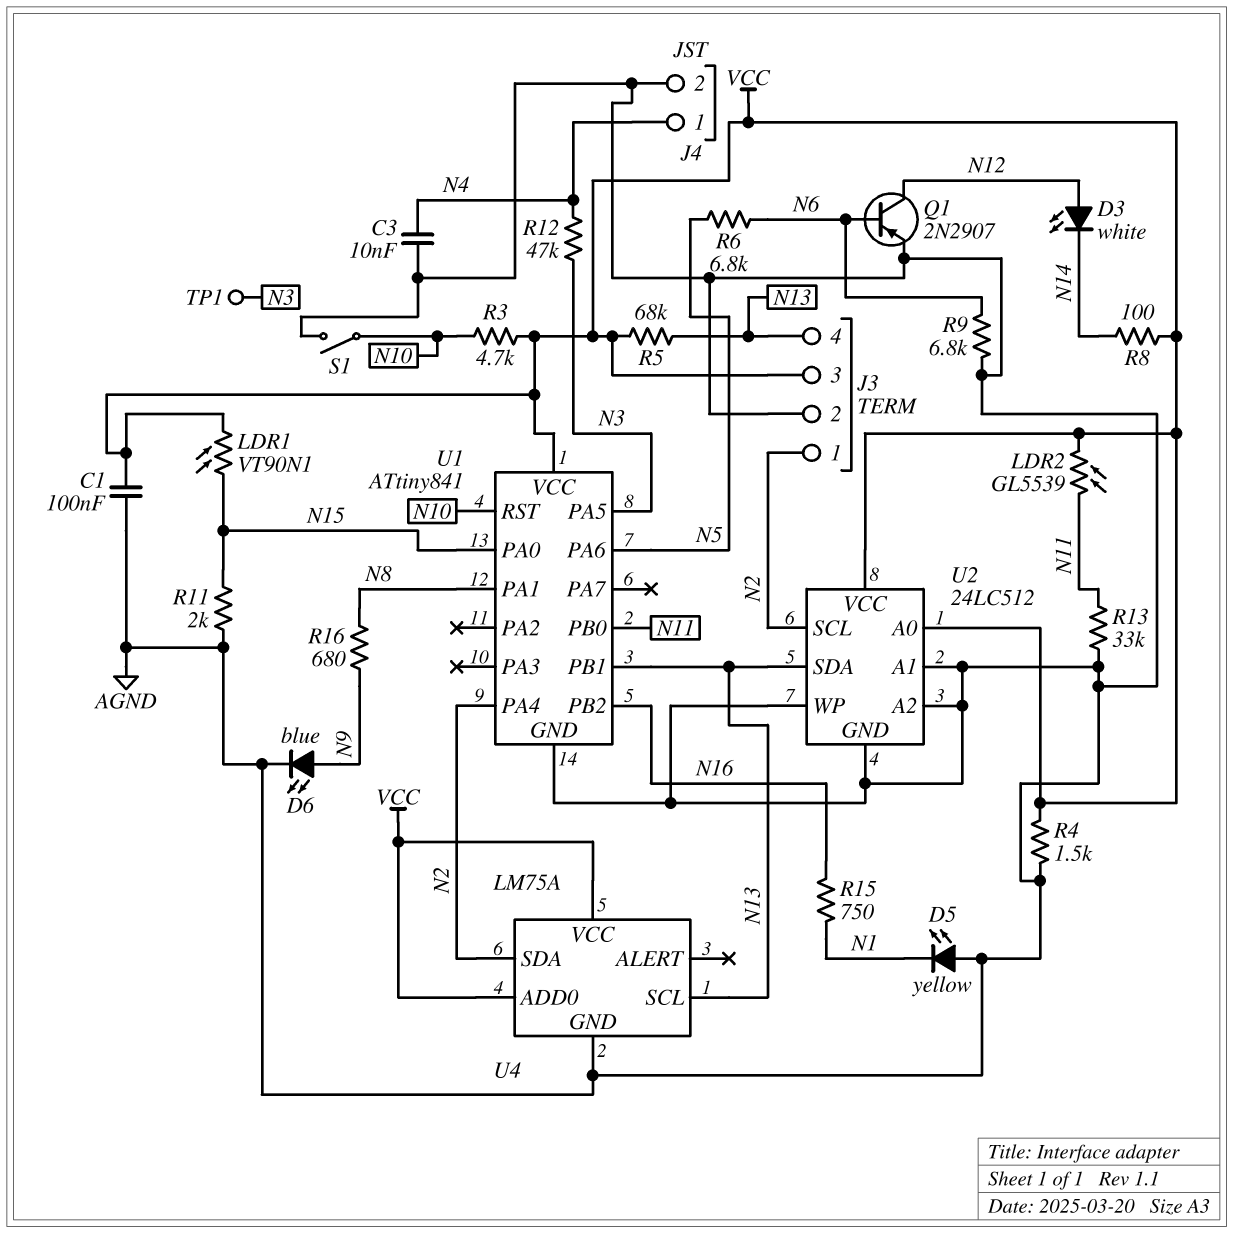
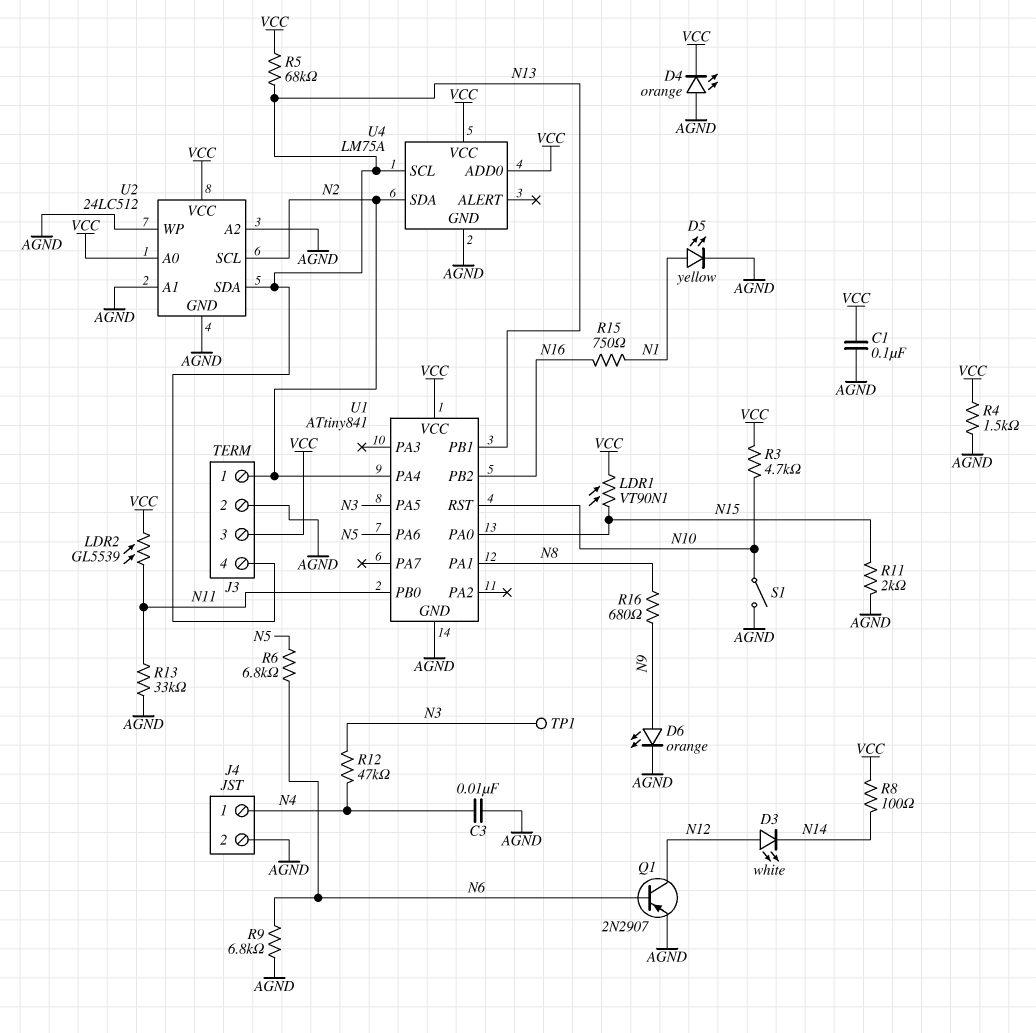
D4: none -> LED orange (A AGND, K VCC)
D5: LED yellow (A AGND, K N1) -> LED yellow (A N1, K AGND)
D6: LED blue (A N9, K AGND) -> LED orange (A N9, K AGND)

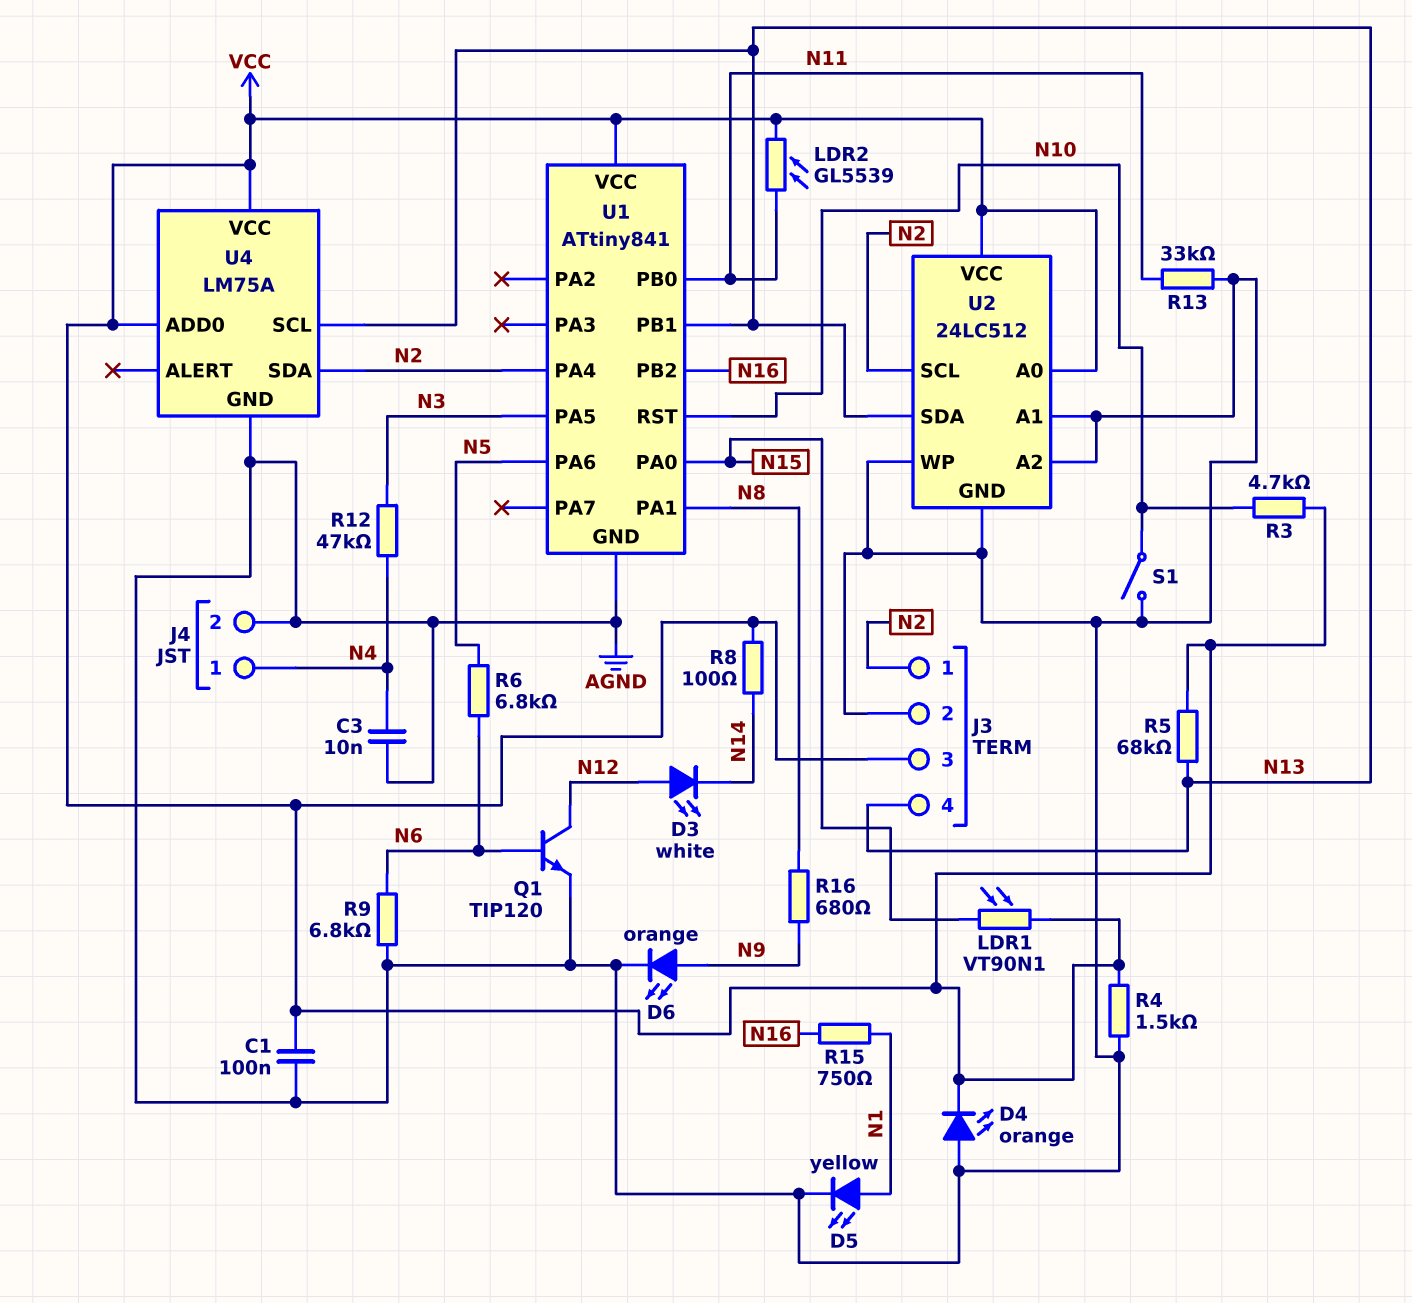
Q1: PNP 2N2907 (B N6, C N12, E AGND) -> NPN TIP120 (B N6, C N12, E AGND)
R11: 2k (AGND, N15) -> none
TP1: test point (N3) -> none

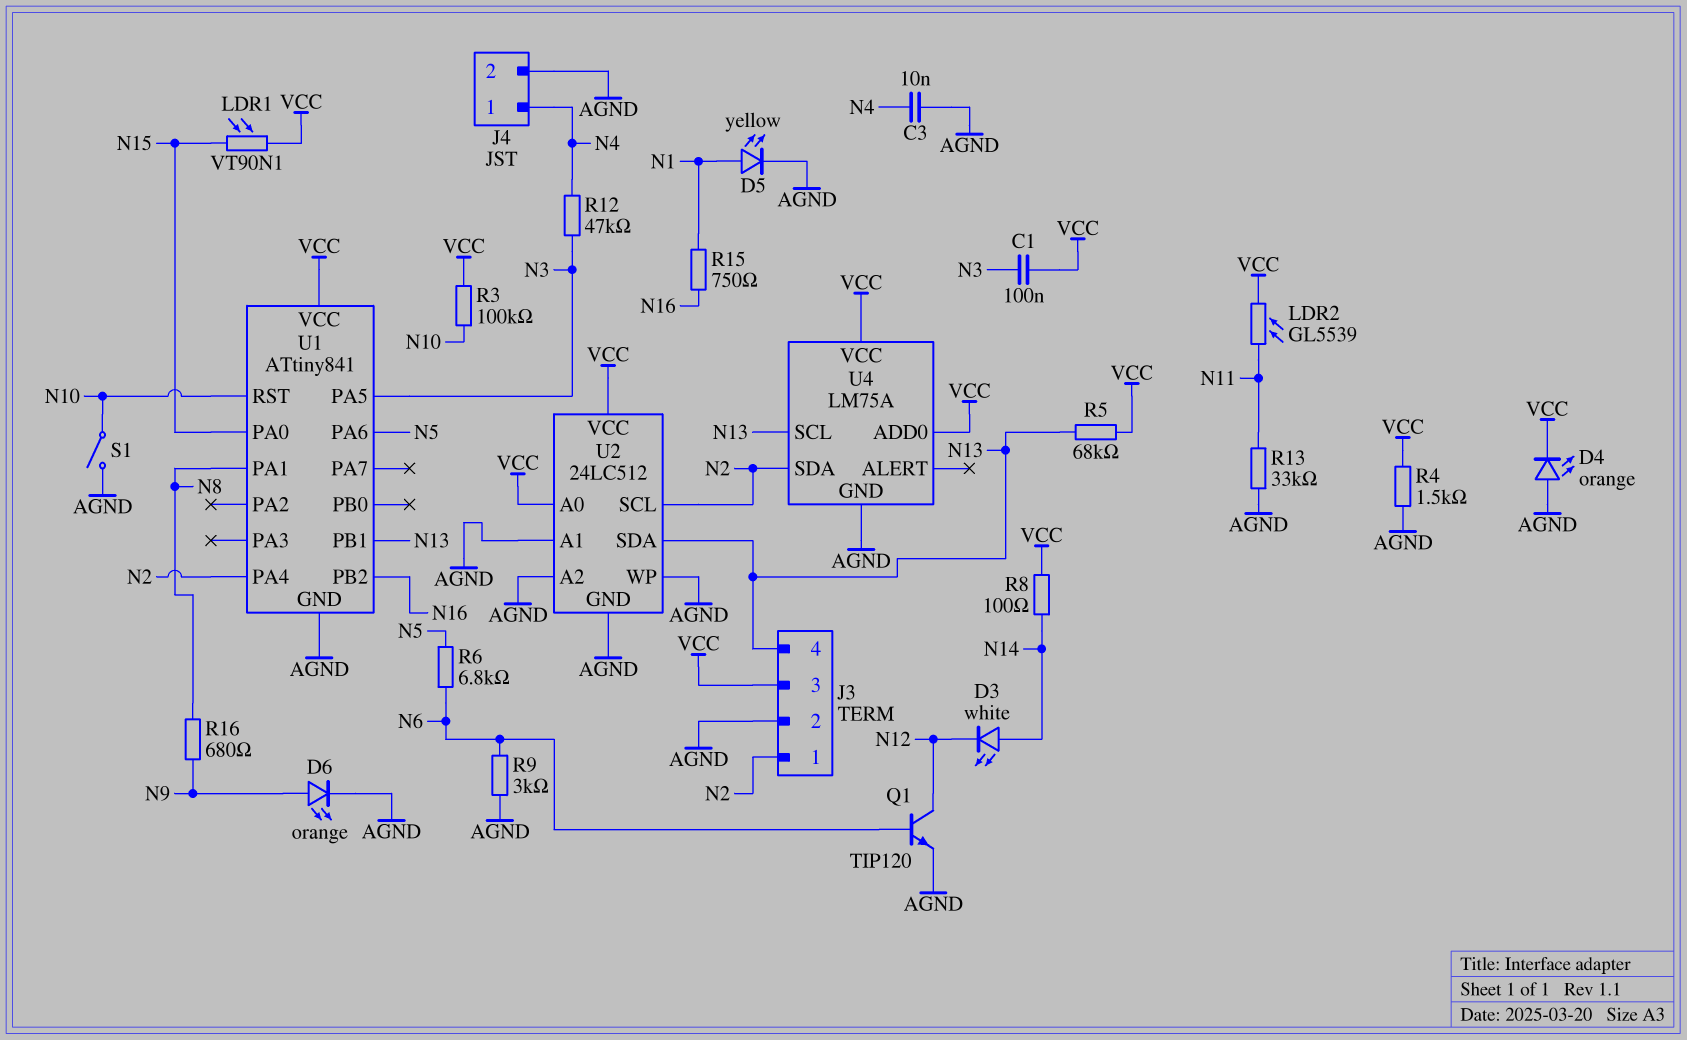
C1: 100nF (AGND, VCC) -> 100nF (N3, VCC)
D3: LED white (A N12, K N14) -> LED white (A N14, K N12)
R3: 4.7k (N10, VCC) -> 100k (N10, VCC)
R9: 6.8k (AGND, N6) -> 3k (AGND, N6)
U1 pin PB0: N11 -> none

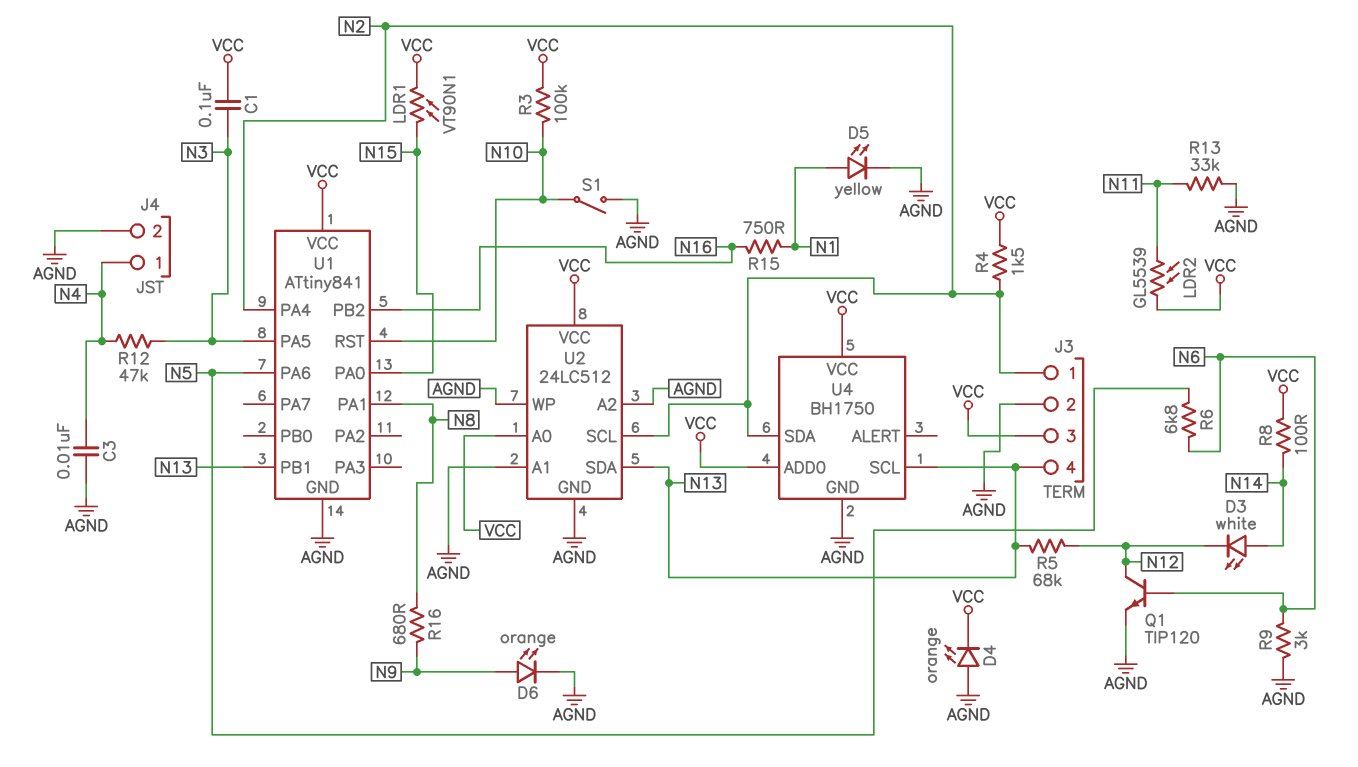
R4: 1.5k (AGND, VCC) -> 1.5k (N2, VCC)
R5: 68k (N13, VCC) -> 68k (N12, N13)
U4: LM75A -> BH1750

